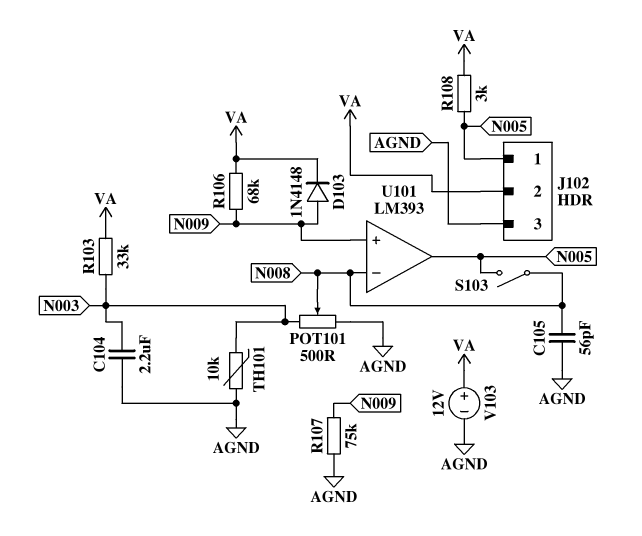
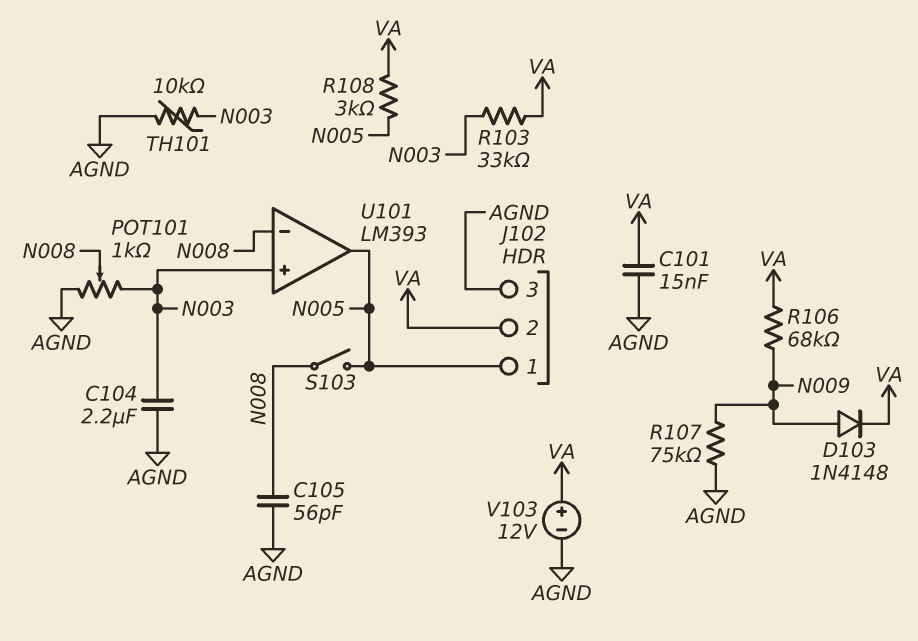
C101: none -> 15nF (AGND, VA)
POT101: 500 (AGND, N003, wiper N008) -> 1k (AGND, N003, wiper N008)
U101 pin in+: N009 -> N003

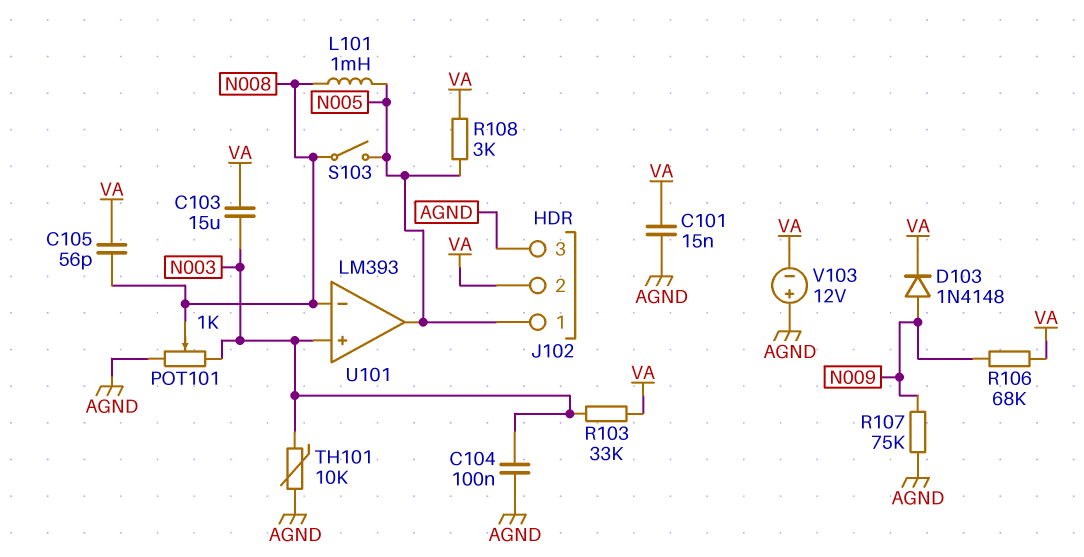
C103: none -> 15uF (N003, VA)
C104: 2.2uF (AGND, N003) -> 100nF (AGND, N003)
C105: 56pF (AGND, N008) -> 56pF (N008, VA)
L101: none -> 1mH (N005, N008)
V103: 12V (plus VA, minus AGND) -> 12V (plus AGND, minus VA)

